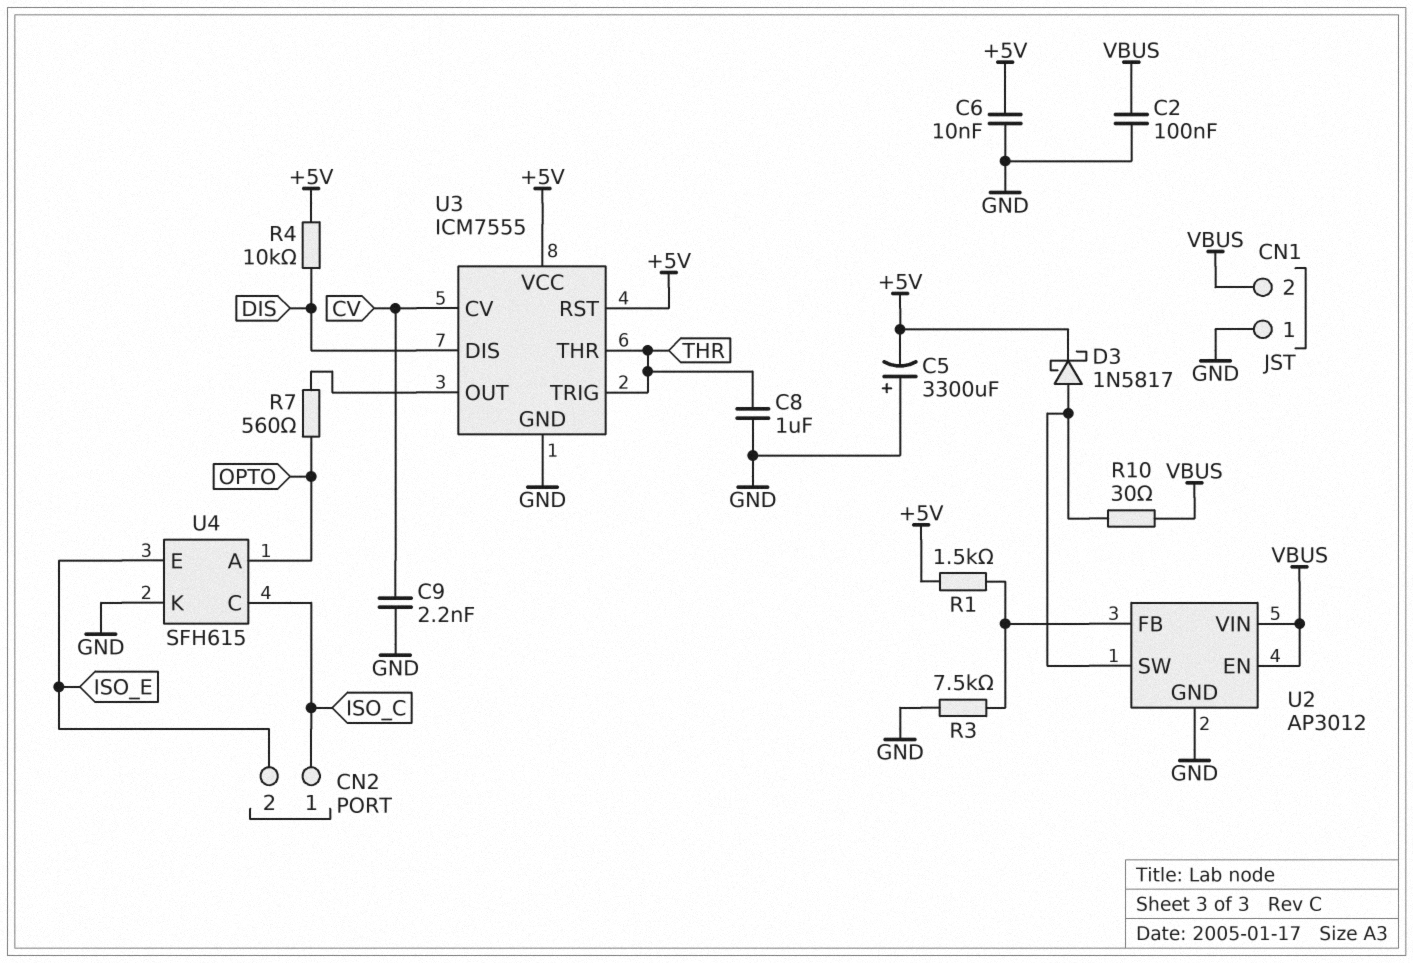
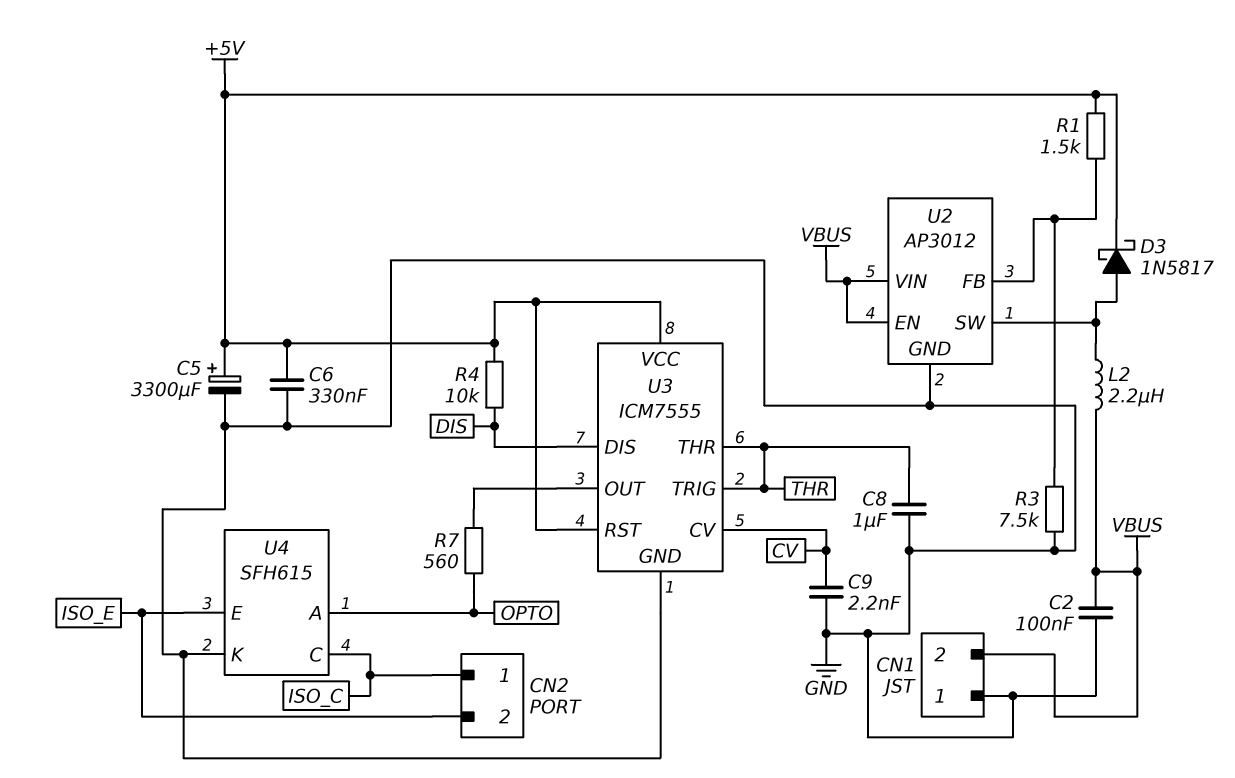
C5: 3300uF (plus GND, minus +5V) -> 3300uF (plus +5V, minus GND)
C6: 10nF (+5V, GND) -> 330nF (+5V, GND)
L2: none -> 2.2uH (U2/SW, VBUS)
R10: 30 (U2/SW, VBUS) -> none

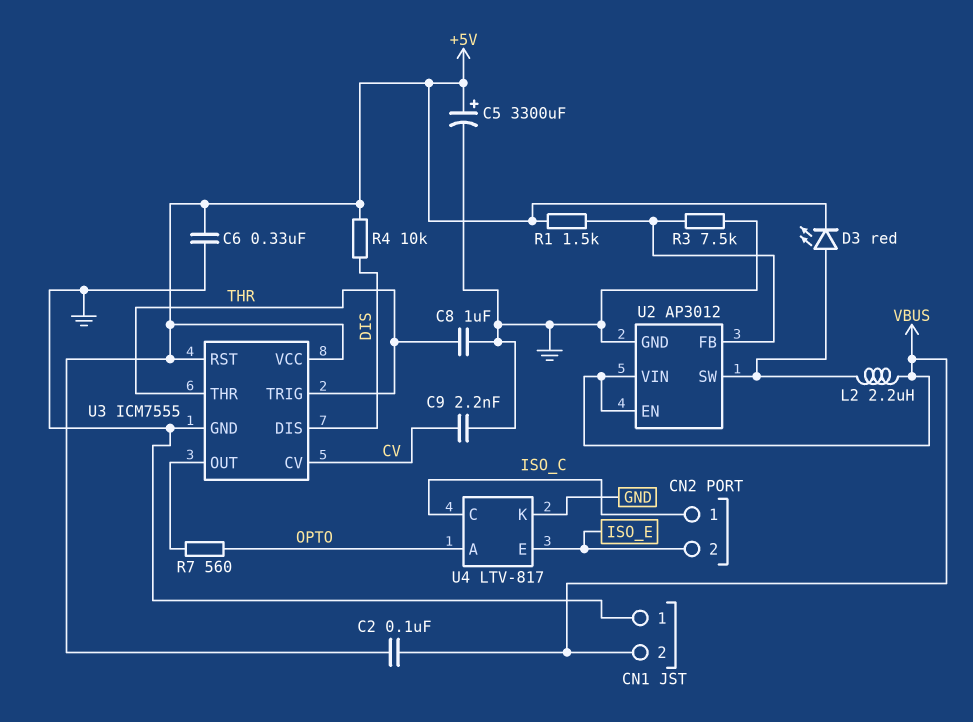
C2: 100nF (GND, VBUS) -> 100nF (+5V, VBUS)
D3: schottky 1N5817 (A U2/SW, K +5V) -> LED red (A U2/SW, K +5V)
U4: SFH615 -> LTV-817

